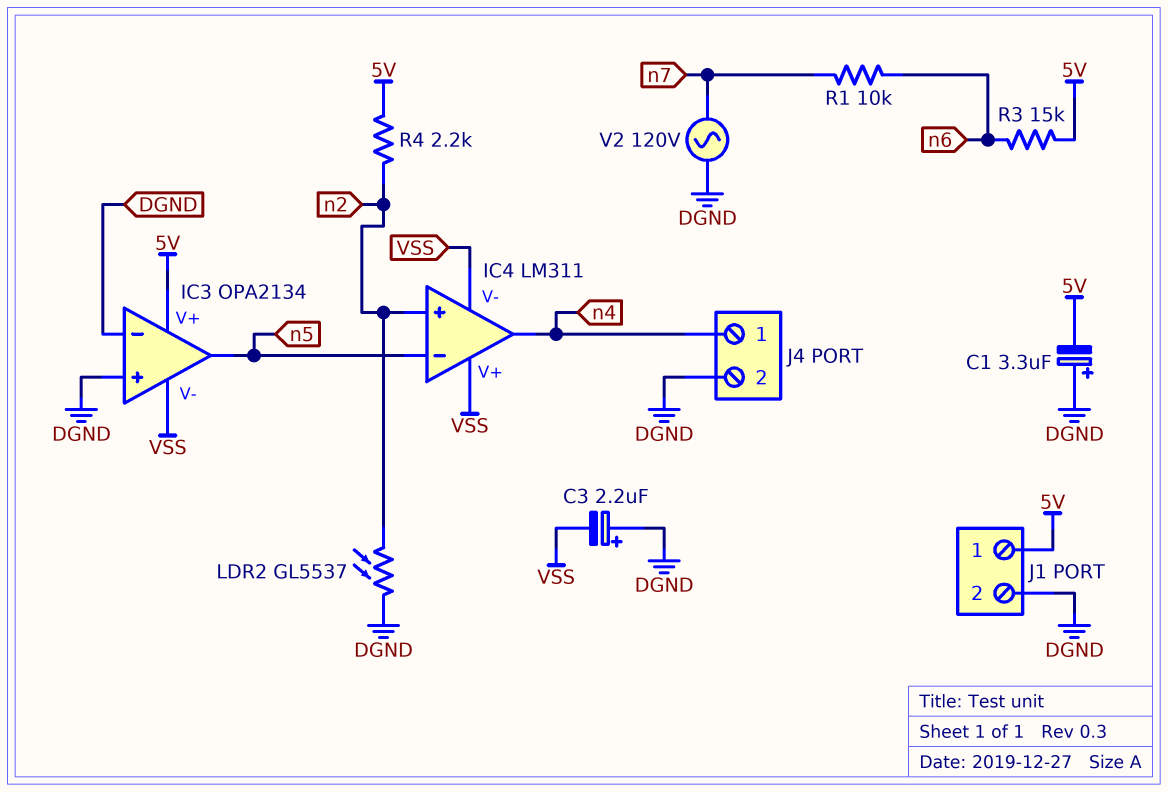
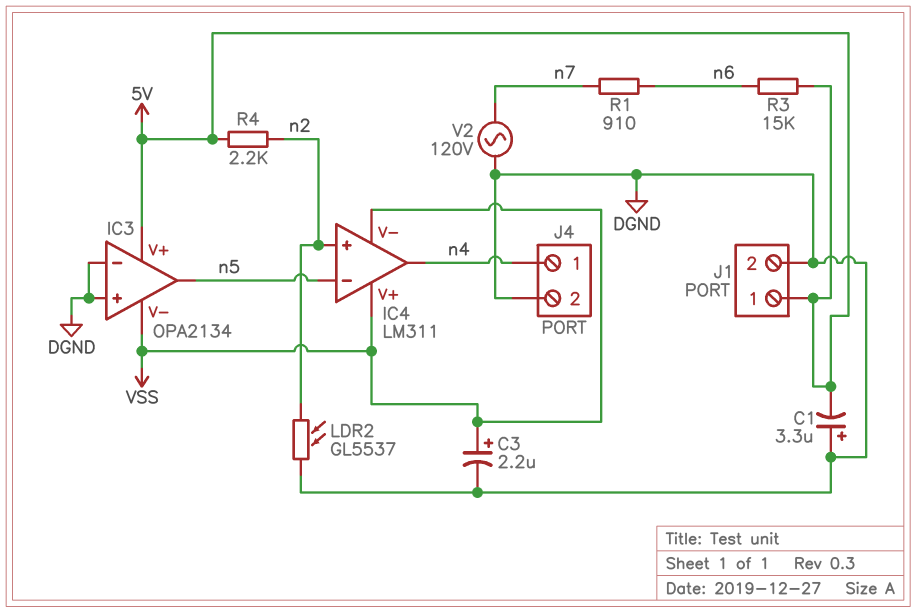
C3: 2.2uF (plus DGND, minus VSS) -> 2.2uF (plus VSS, minus DGND)
R1: 10k (n6, n7) -> 910 (n6, n7)

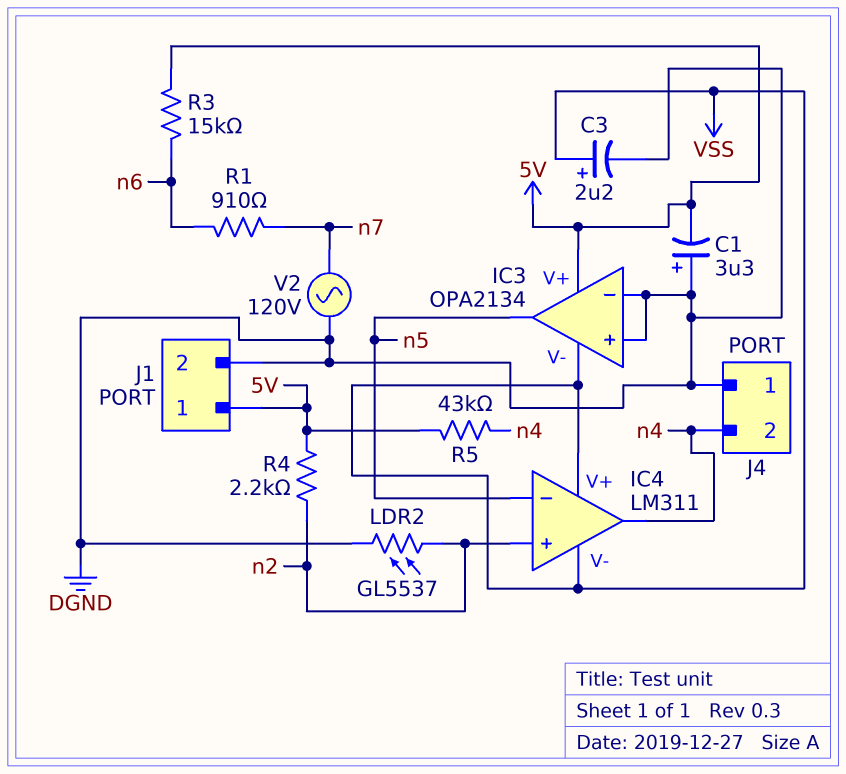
J4 pin 1: n4 -> DGND
J4 pin 2: DGND -> n4
R5: none -> 43k (5V, n4)

